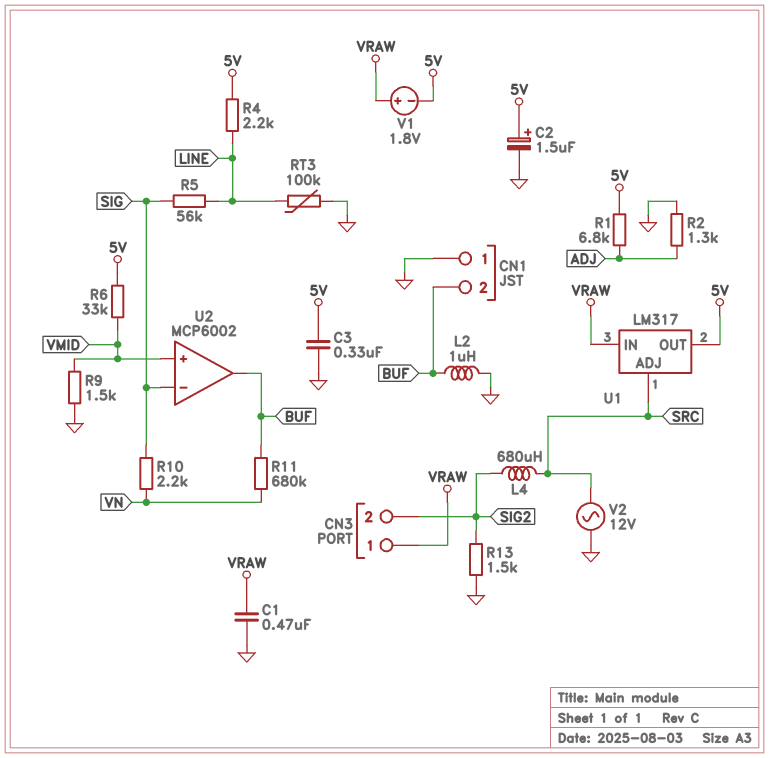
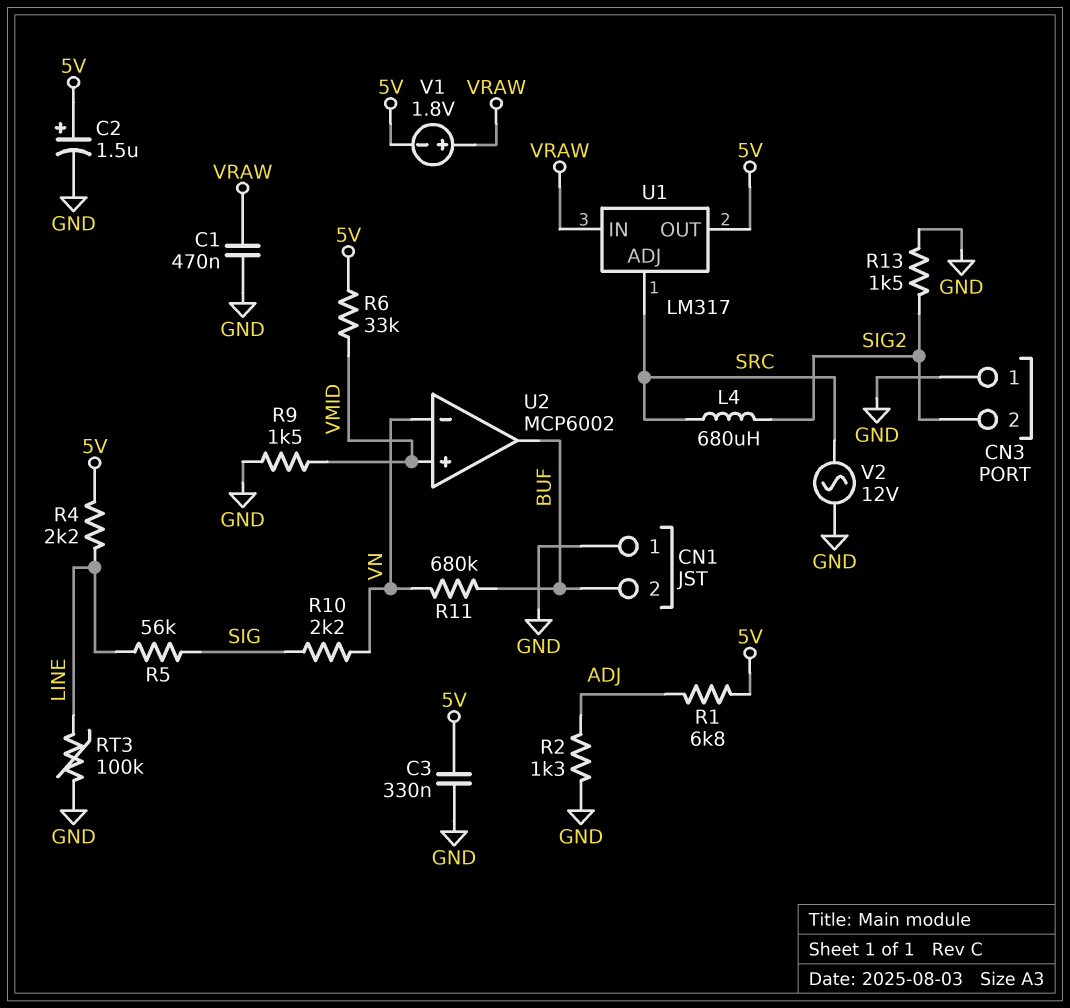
CN3 pin 1: VRAW -> GND
L2: 1uH (BUF, GND) -> none
U2 pin in-: SIG -> VN

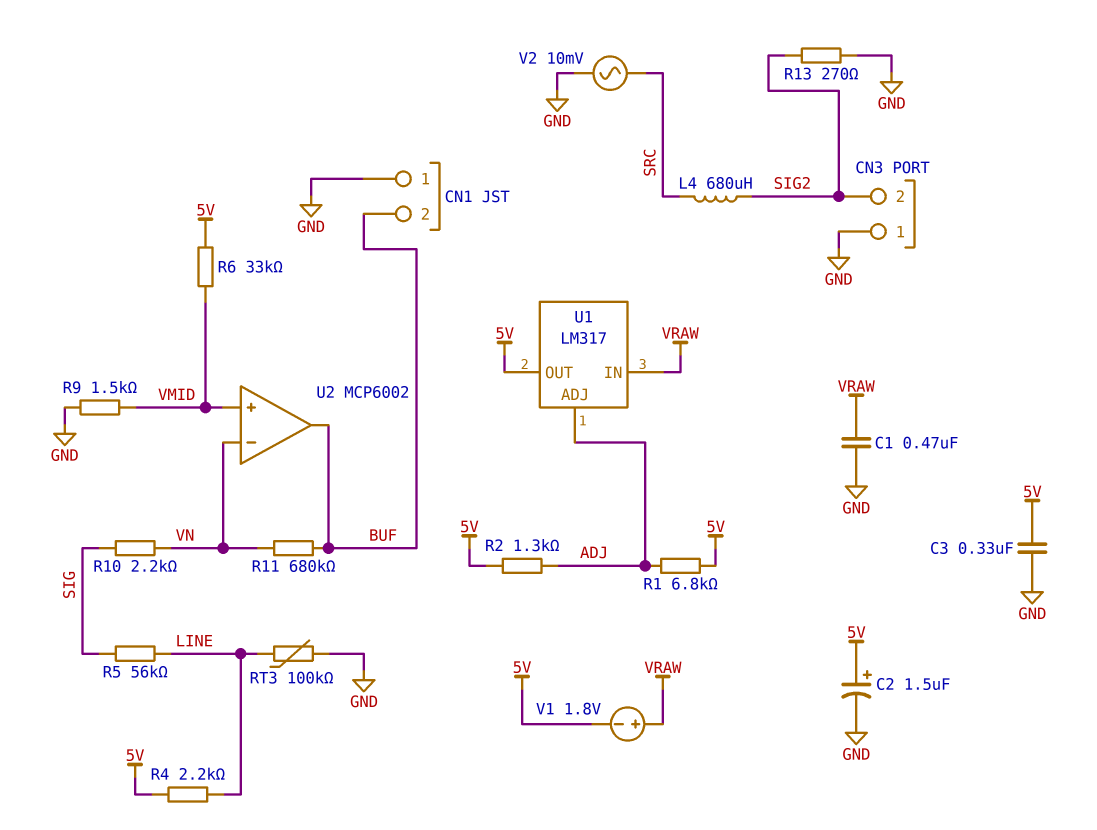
R2: 1.3k (ADJ, GND) -> 1.3k (5V, ADJ)
R13: 1.5k (GND, SIG2) -> 270 (GND, SIG2)
U1 pin ADJ: SRC -> ADJ
V2: AC 12V (GND, SRC) -> AC 10mV (GND, SRC)

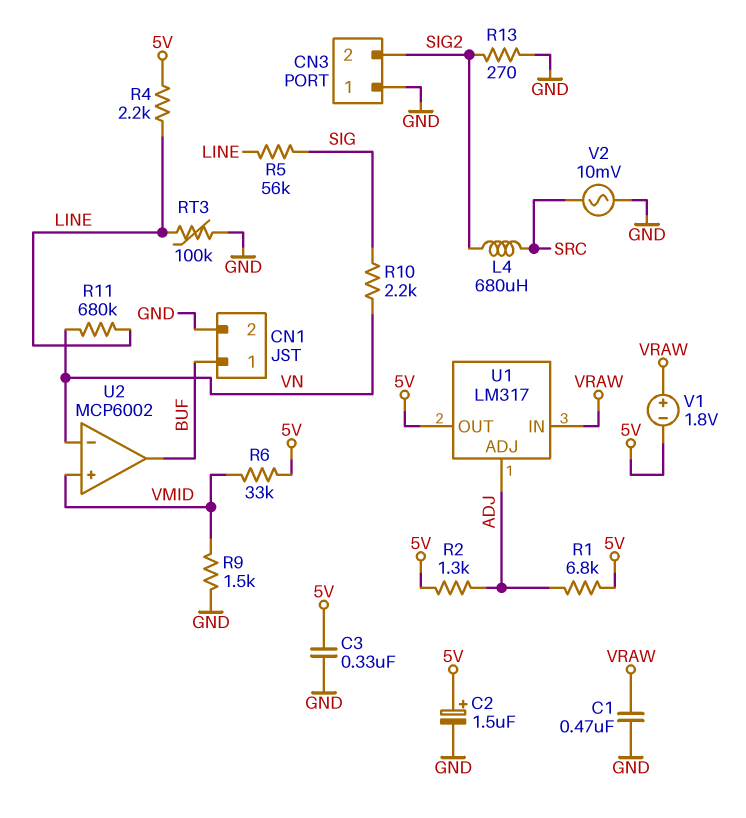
CN1 pin 1: GND -> BUF
CN1 pin 2: BUF -> GND
R11: 680k (BUF, VN) -> 680k (LINE, VN)

